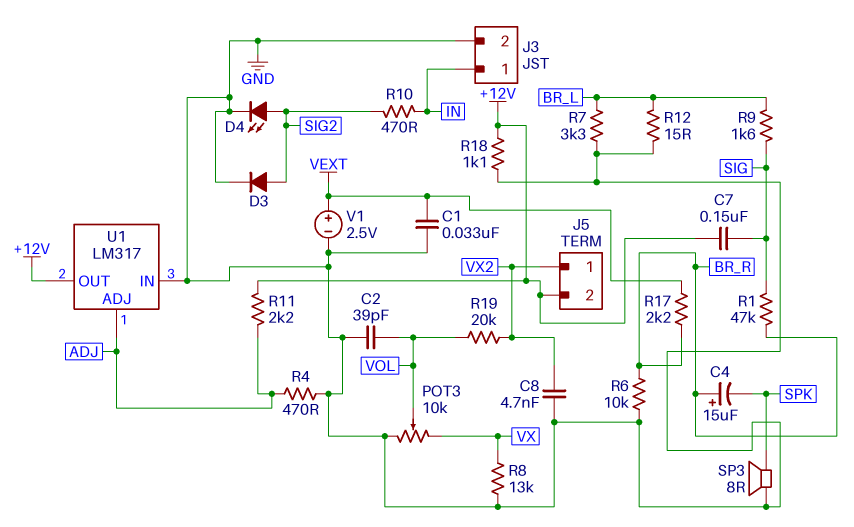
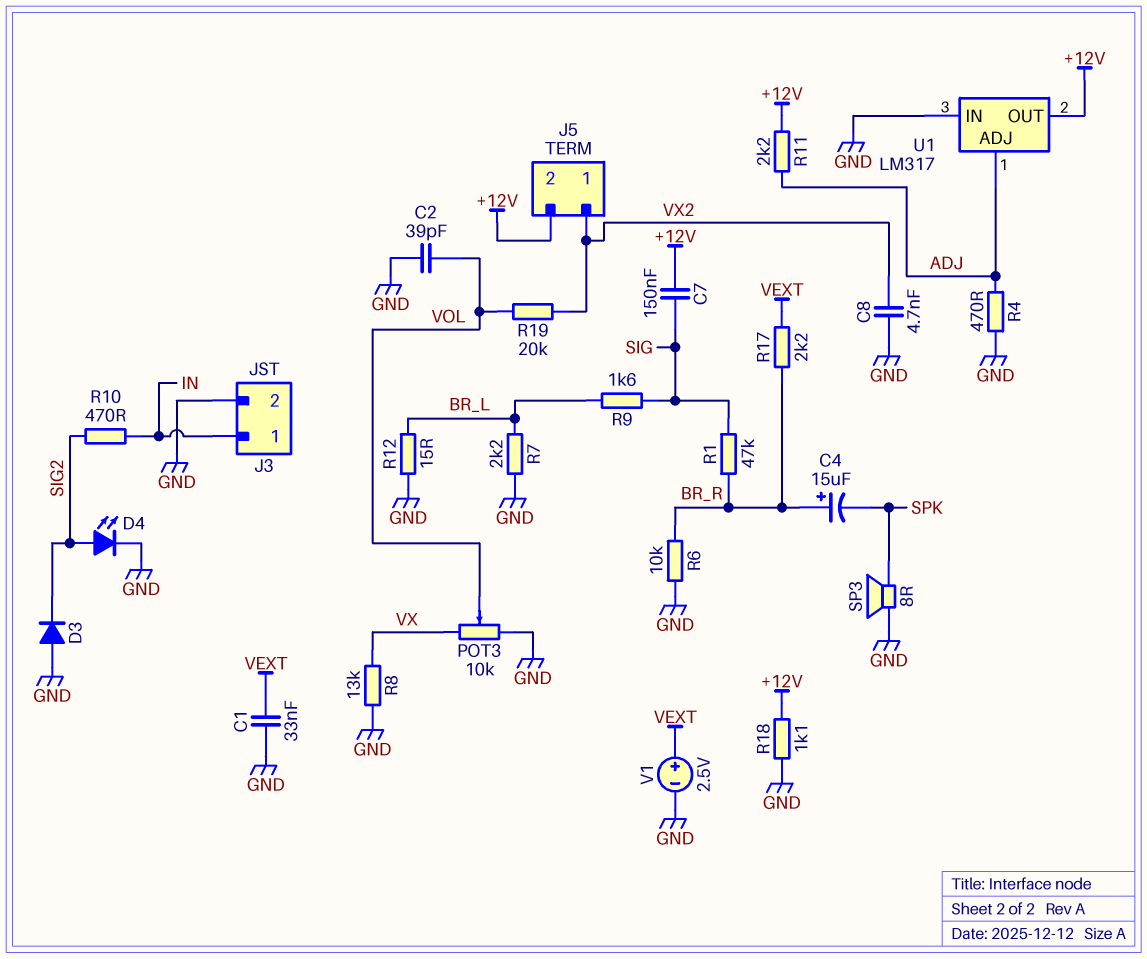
D3: diode (A SIG2, K GND) -> diode (A GND, K SIG2)
R7: 3.3k (BR_L, GND) -> 2.2k (BR_L, GND)

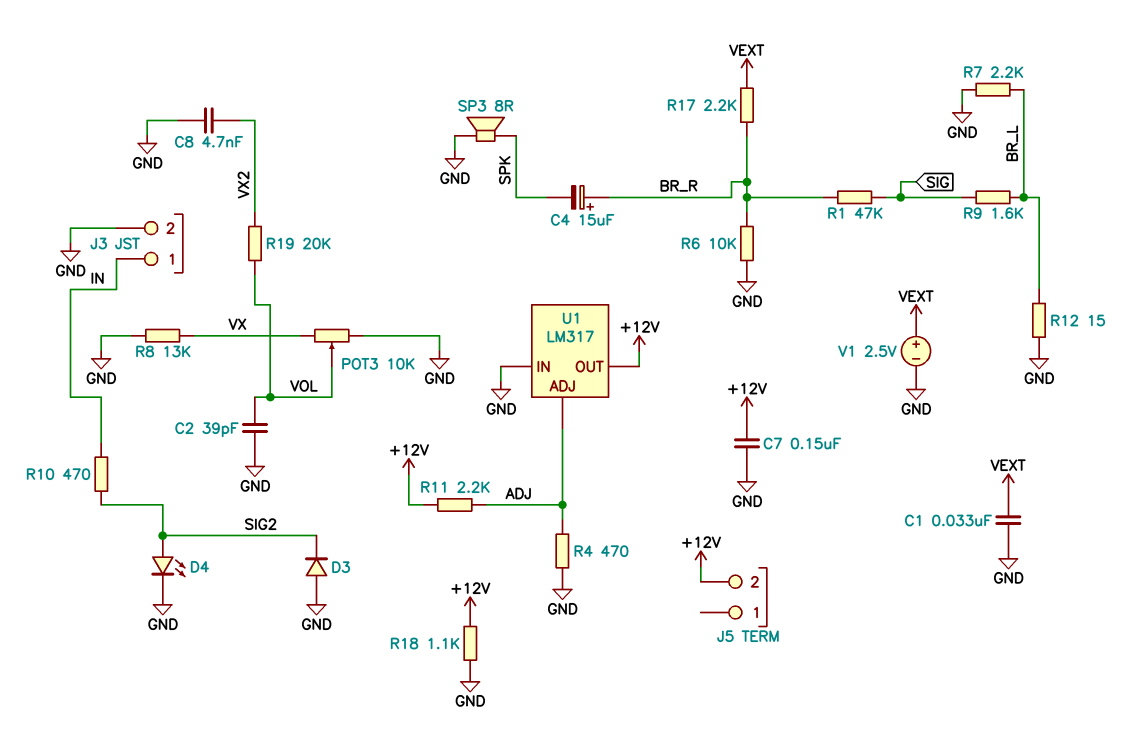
C7: 150nF (+12V, SIG) -> 150nF (+12V, GND)
J5 pin 1: VX2 -> none

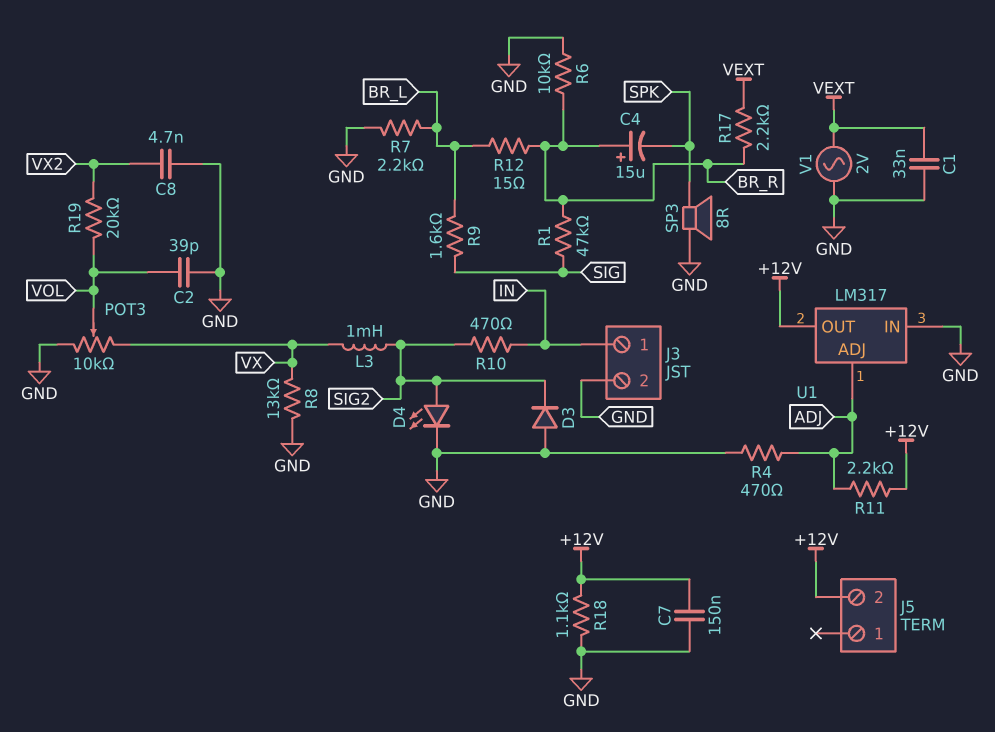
L3: none -> 1mH (SIG2, VX)
R12: 15 (BR_L, GND) -> 15 (BR_L, BR_R)
V1: 2.5V (plus VEXT, minus GND) -> AC 2V (GND, VEXT)

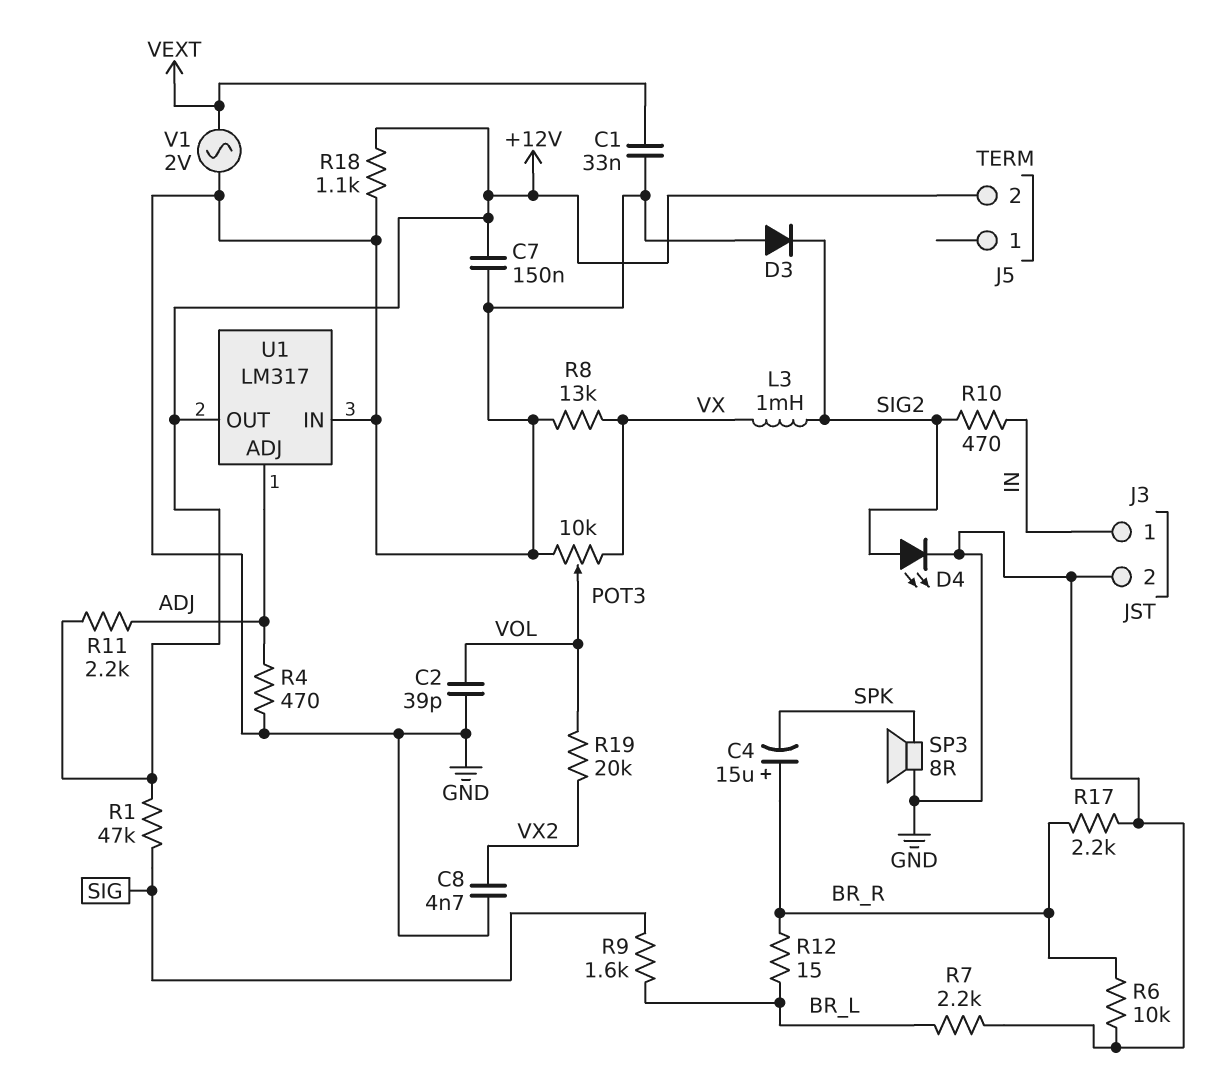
R1: 47k (BR_R, SIG) -> 47k (+12V, SIG)
R17: 2.2k (BR_R, VEXT) -> 2.2k (BR_R, GND)

